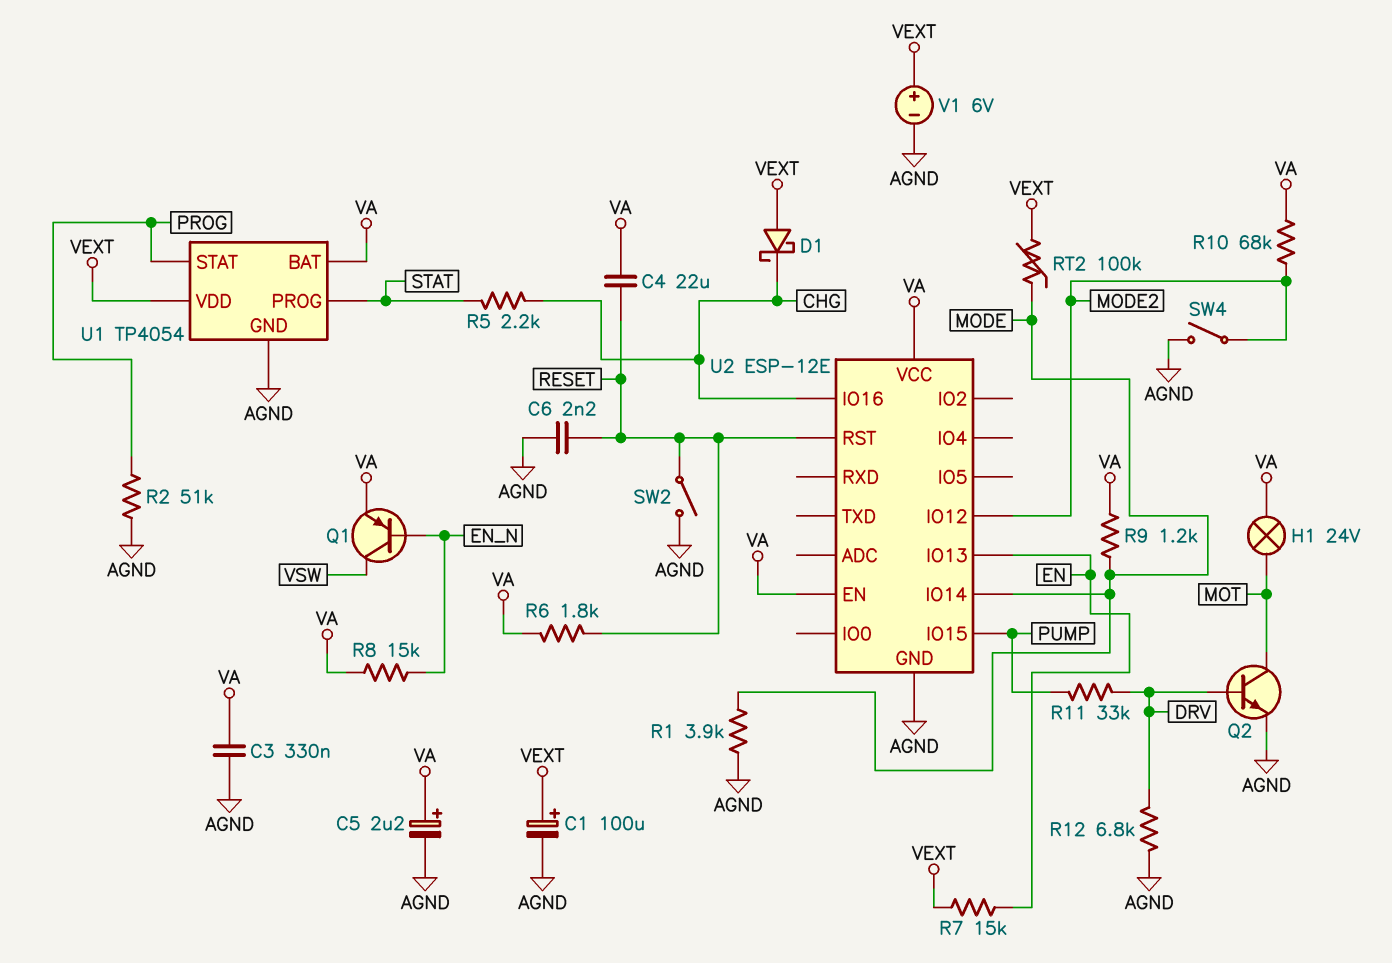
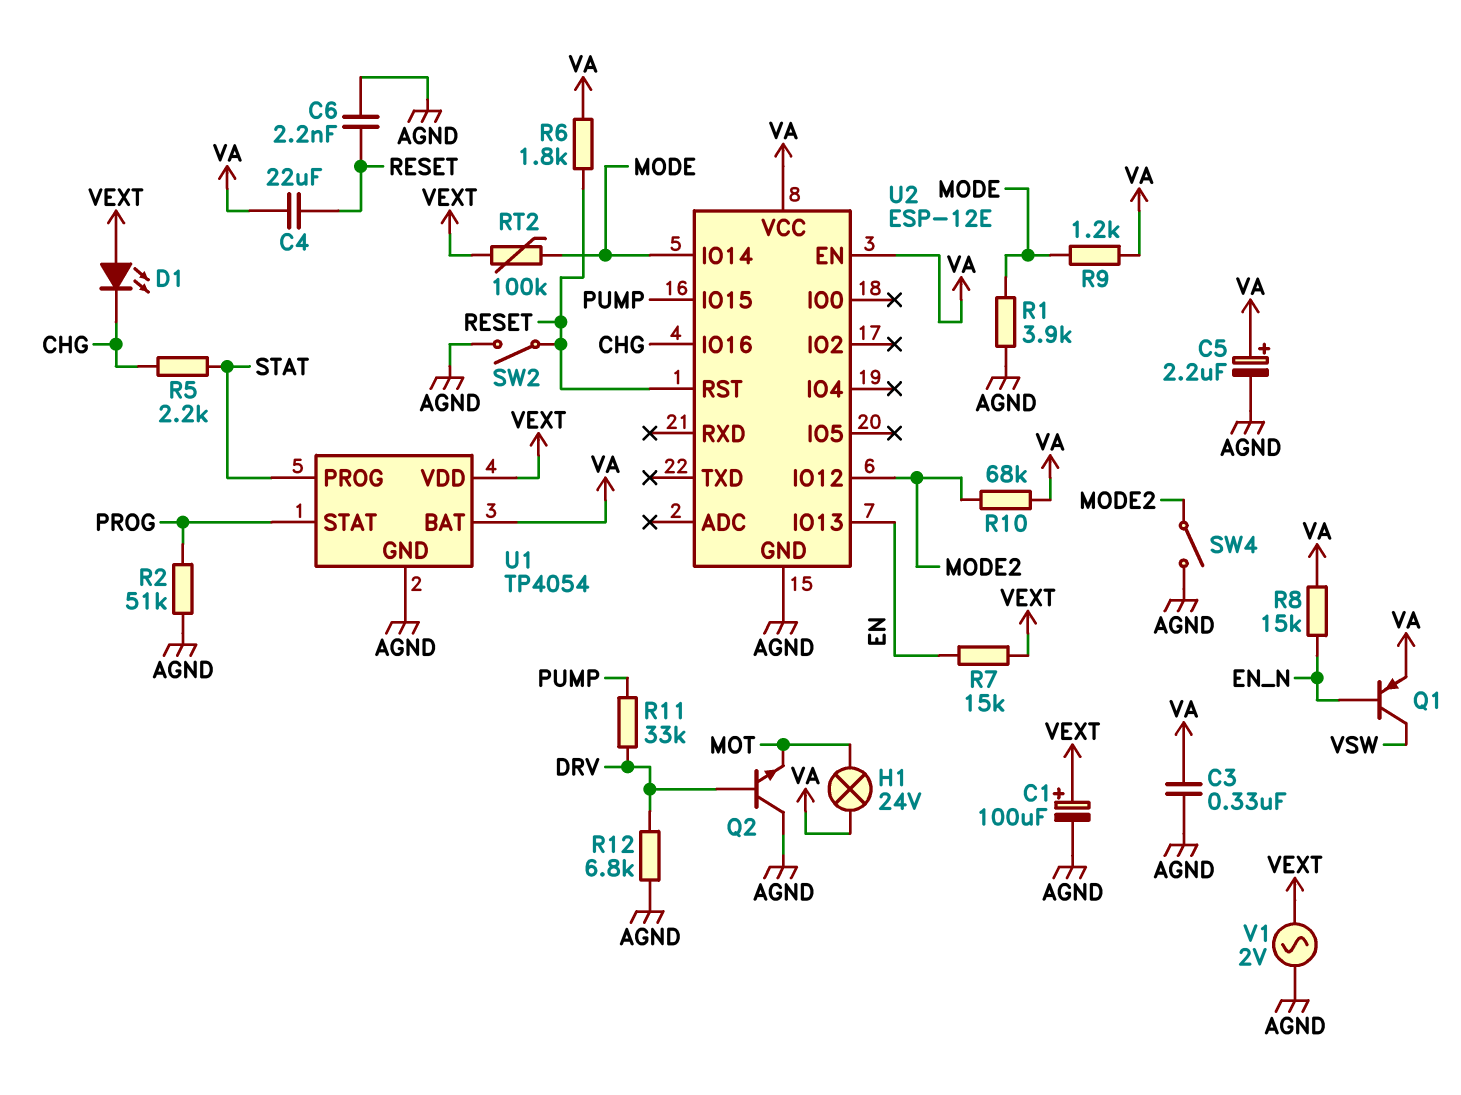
D1: schottky (A VEXT, K CHG) -> LED (A VEXT, K CHG)
Q2: NPN (B DRV, C MOT, E AGND) -> NPN (B DRV, C AGND, E MOT)
V1: 6V (plus VEXT, minus AGND) -> AC 2V (AGND, VEXT)

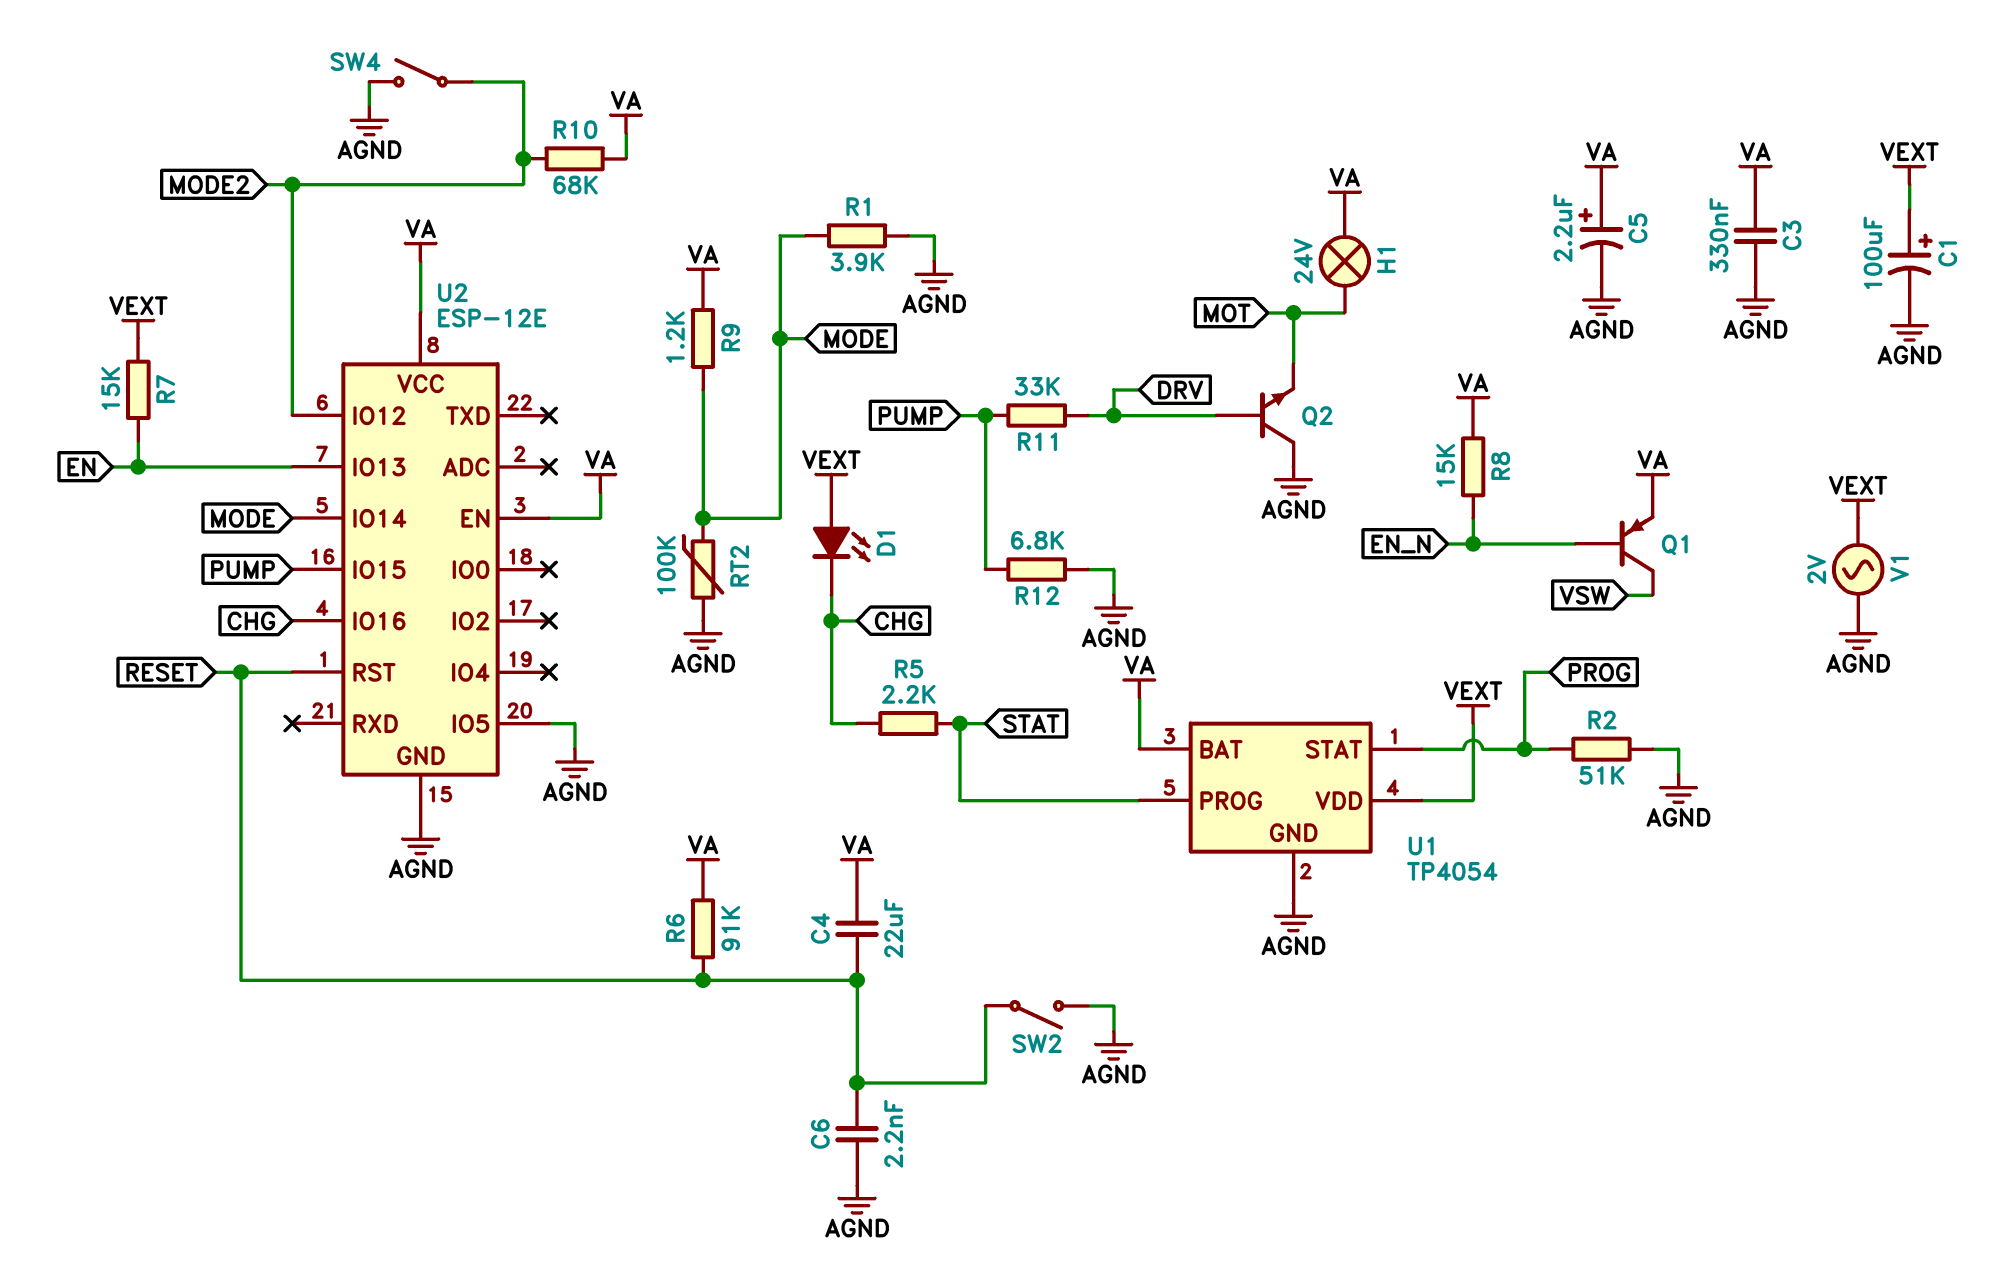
R6: 1.8k (RESET, VA) -> 91k (RESET, VA)
R12: 6.8k (AGND, DRV) -> 6.8k (AGND, PUMP)
RT2: 100k (MODE, VEXT) -> 100k (AGND, MODE)
U2 pin IO5: none -> AGND

